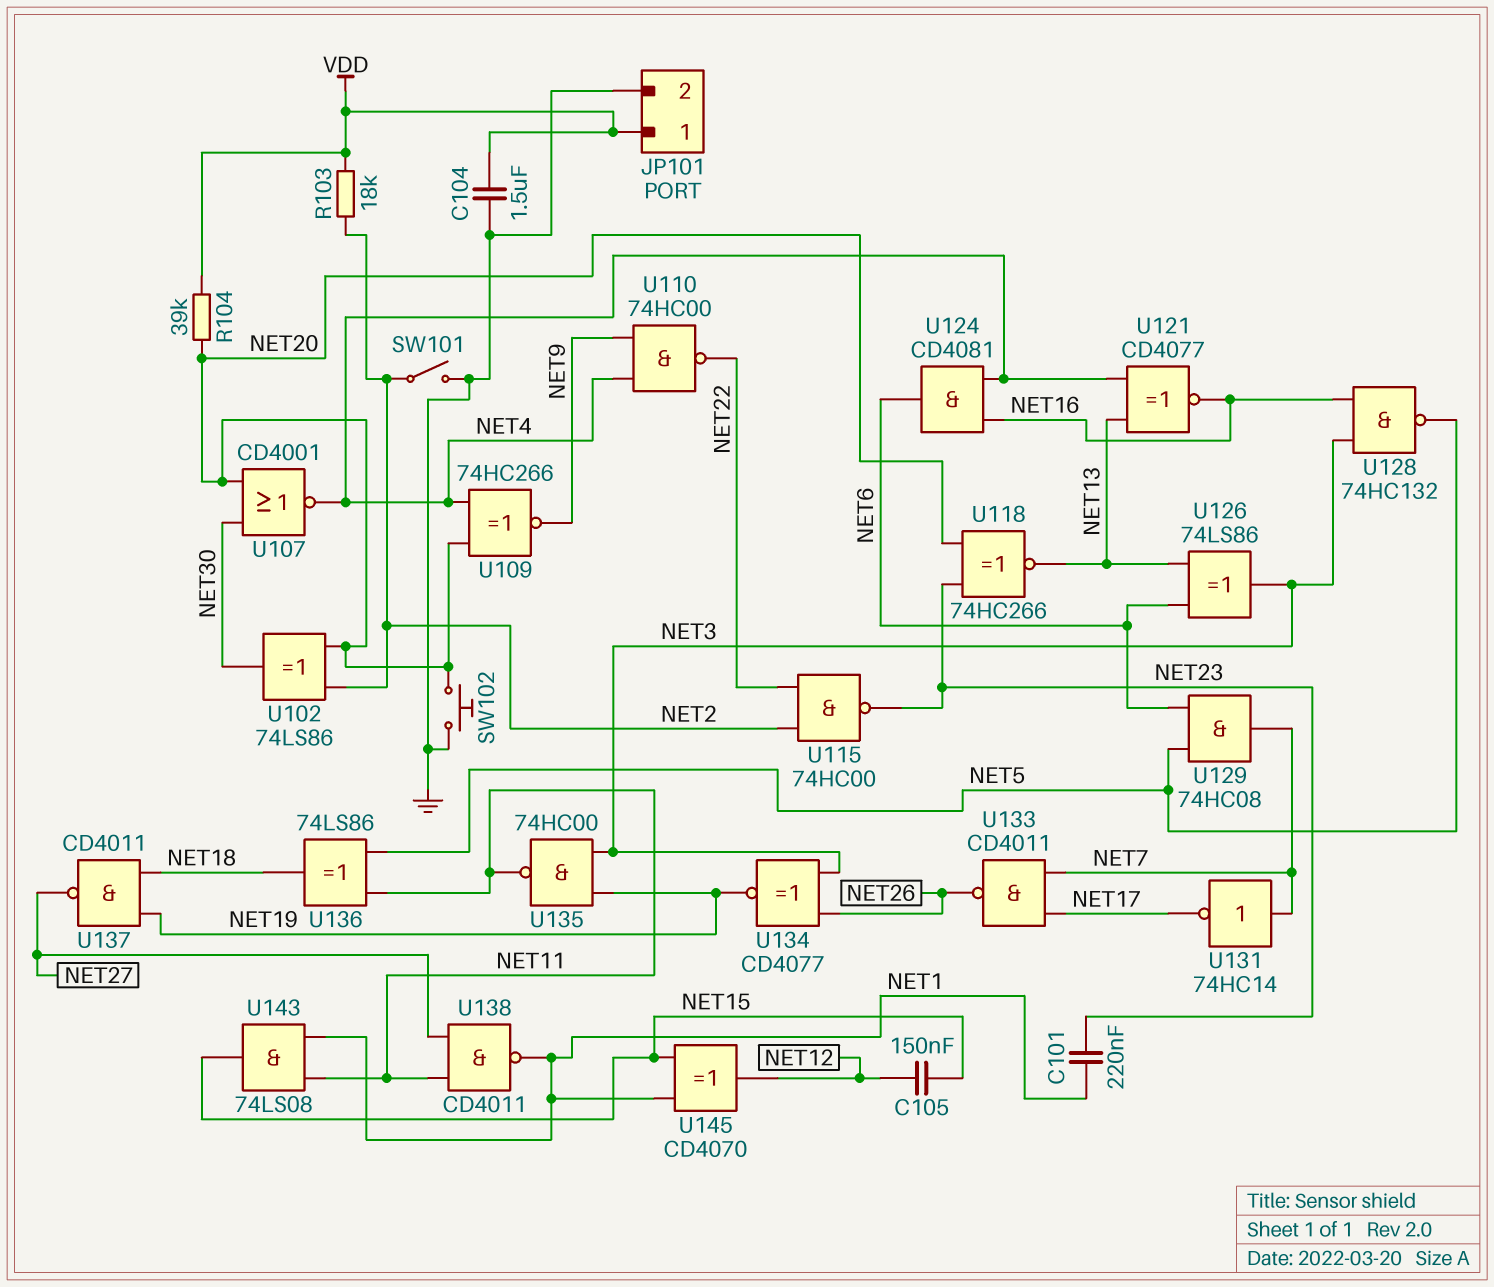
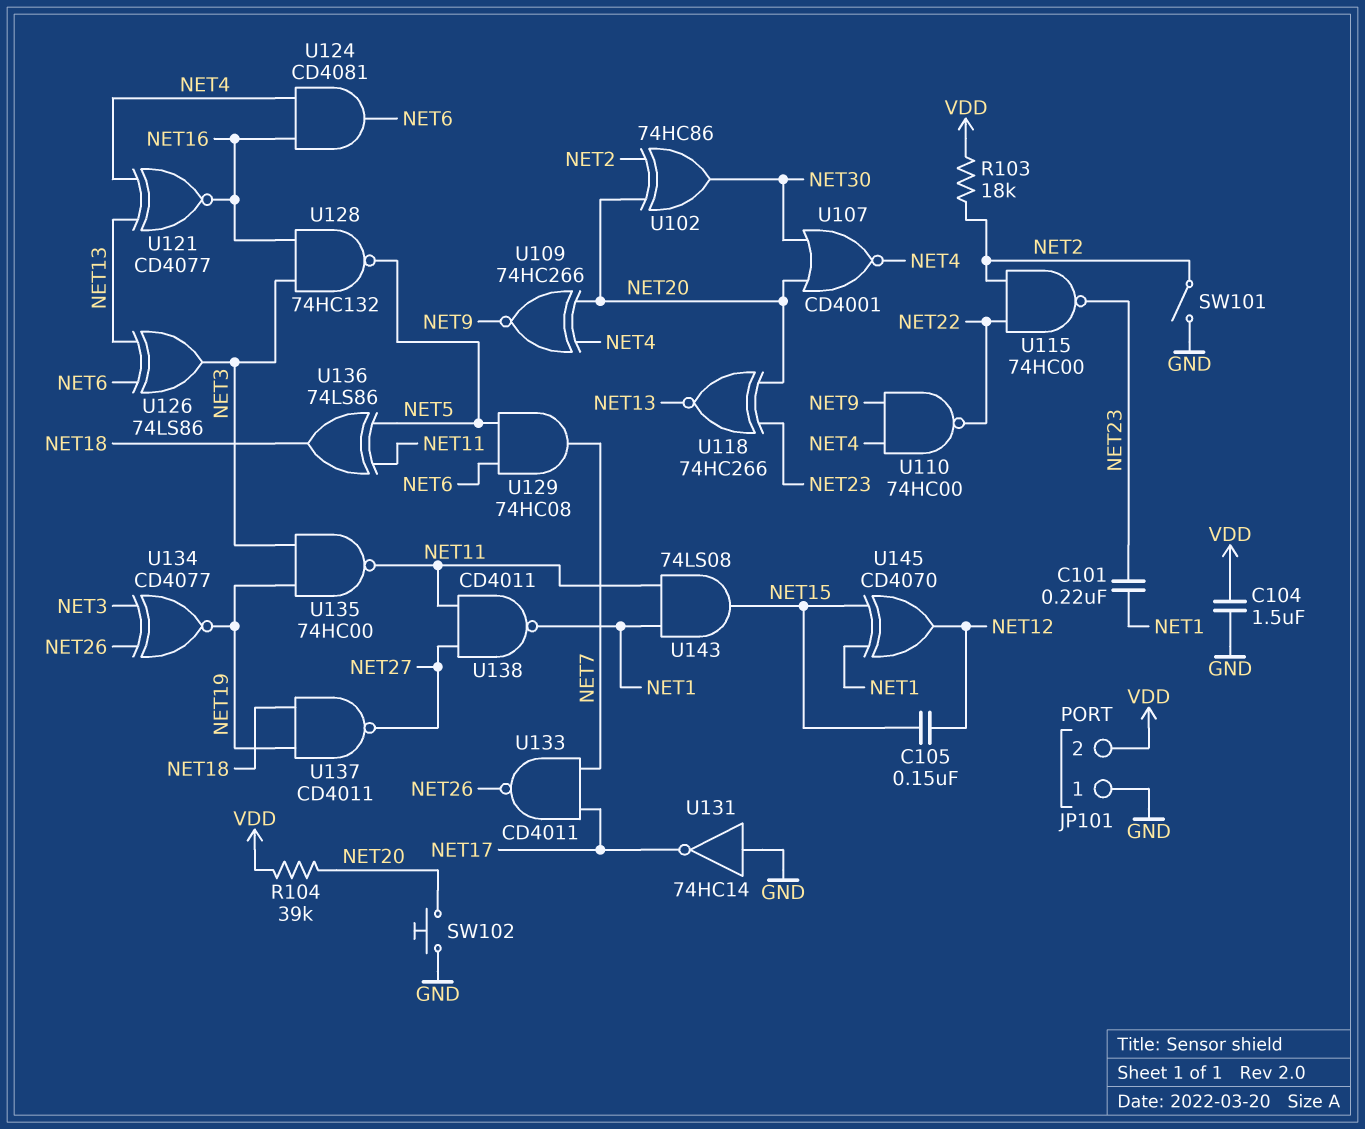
JP101 pin 1: VDD -> GND
JP101 pin 2: GND -> VDD
U102: XOR 74LS86 (in NET2, in NET20, out NET30) -> XOR 74HC86 (in NET2, in NET20, out NET30)
U131: NOT 74HC14 (in NET7, out NET17) -> NOT 74HC14 (in GND, out NET17)

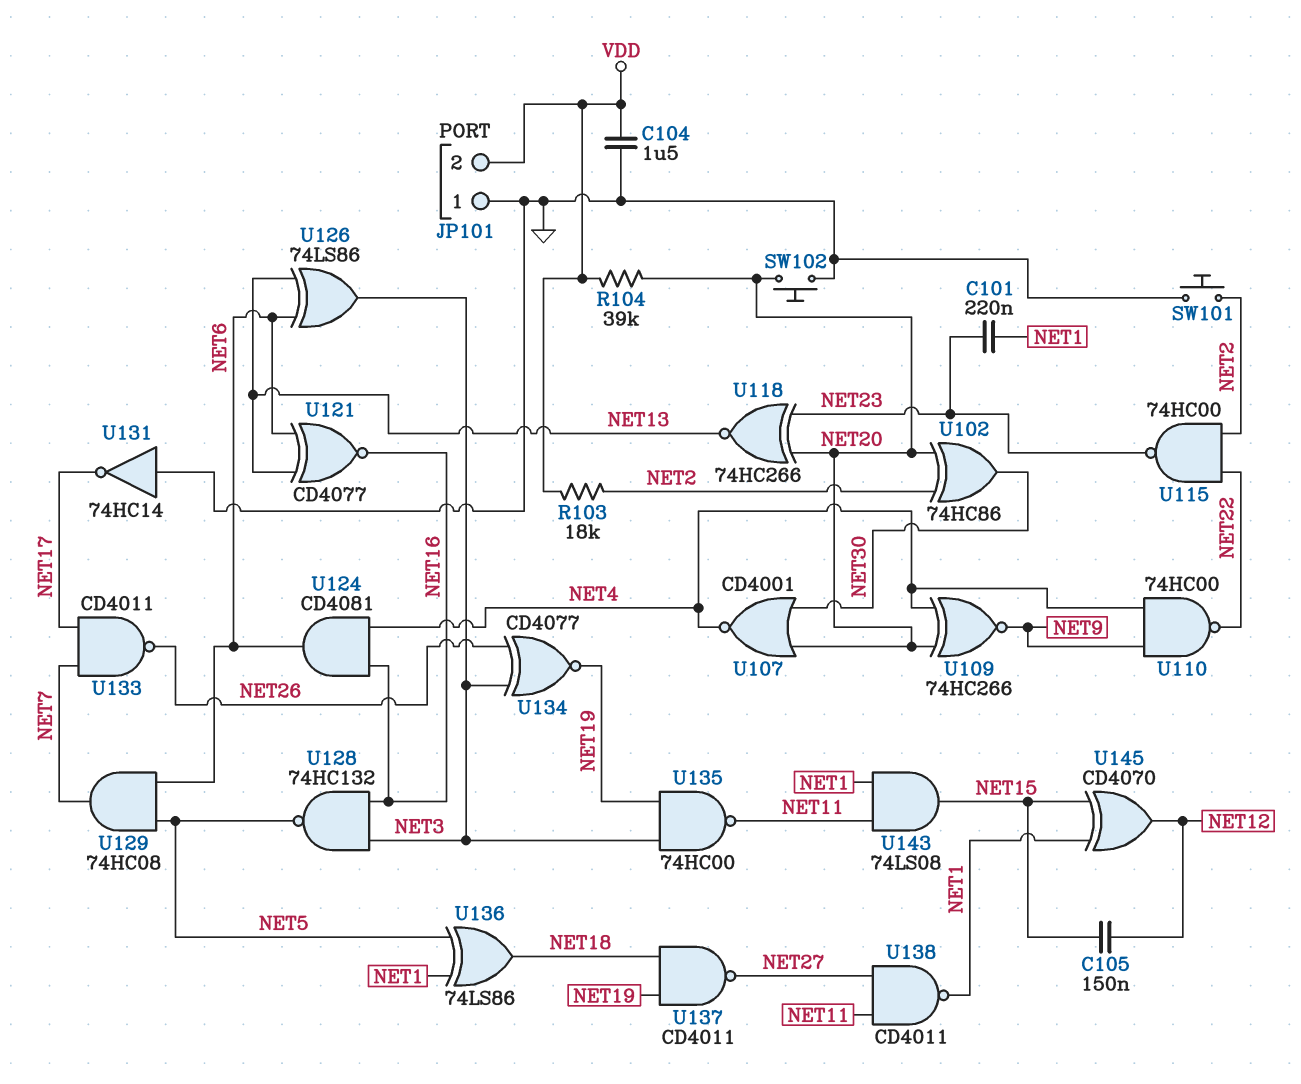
SW101: switch (GND, NET2) -> button (GND, NET2)
U121: XNOR CD4077 (in NET4, in NET13, out NET16) -> XNOR CD4077 (in NET6, in NET13, out NET16)
U136: XOR 74LS86 (in NET5, in NET11, out NET18) -> XOR 74LS86 (in NET1, in NET5, out NET18)

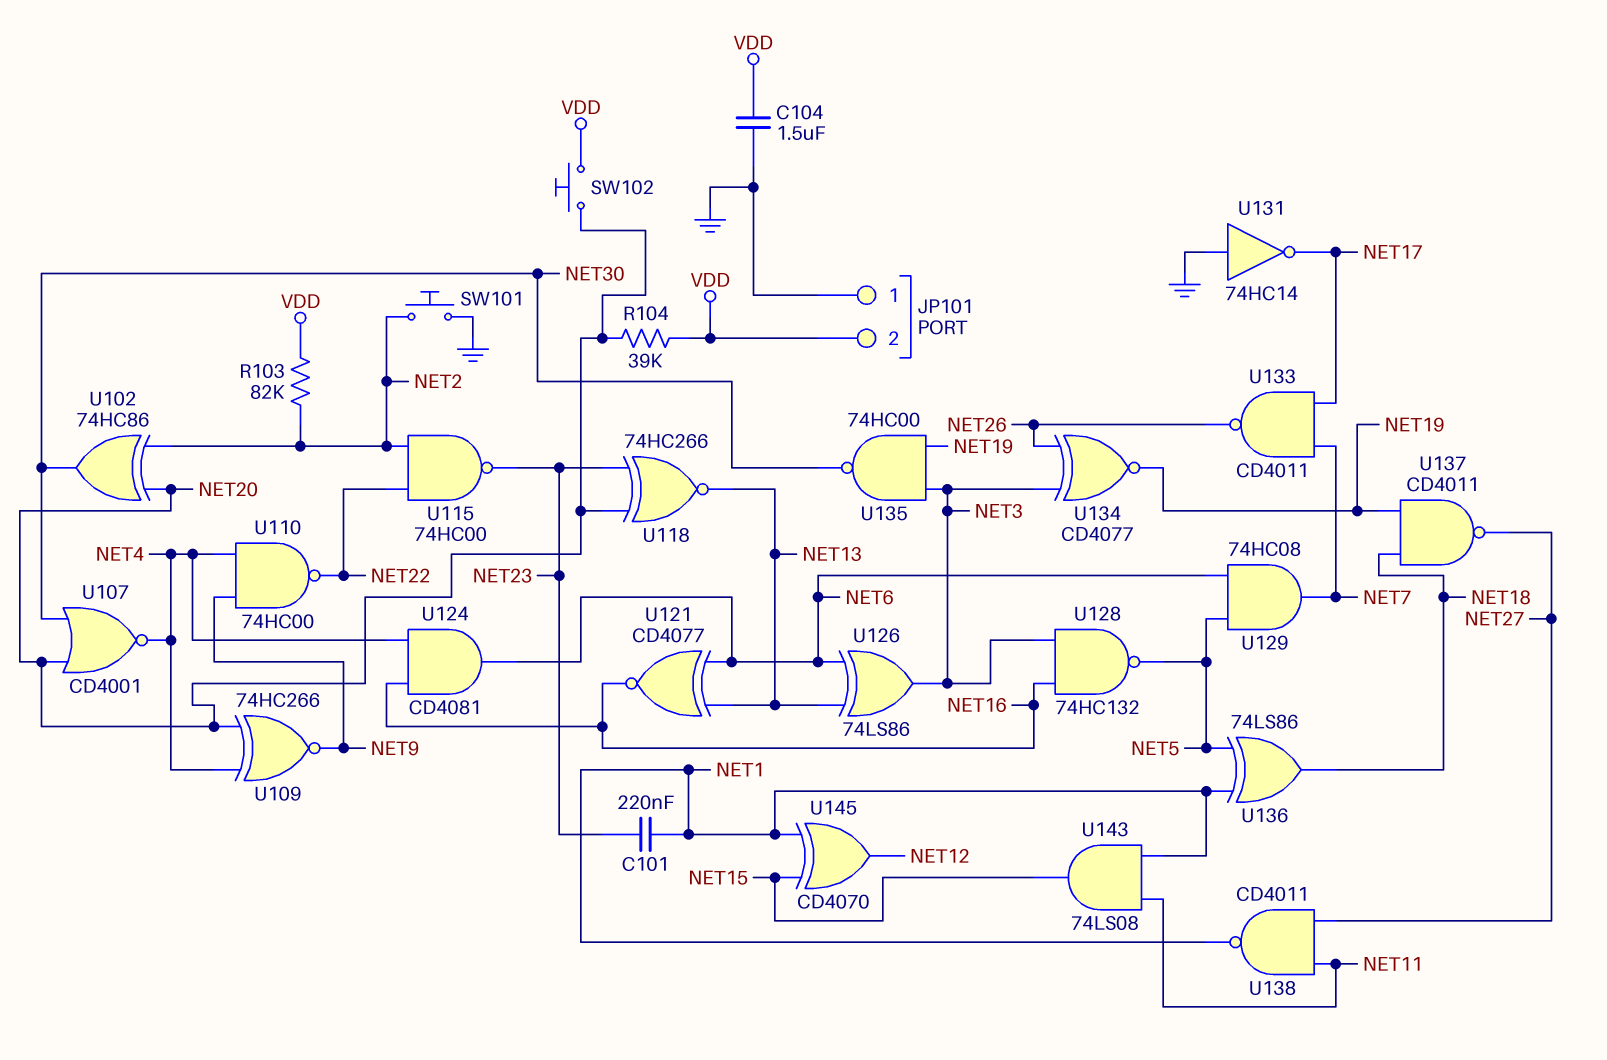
C105: 150nF (NET12, NET15) -> none
R103: 18k (NET2, VDD) -> 82k (NET2, VDD)
SW102: button (GND, NET20) -> button (NET20, VDD)
U135: NAND 74HC00 (in NET3, in NET19, out NET11) -> NAND 74HC00 (in NET3, in NET19, out NET30)

